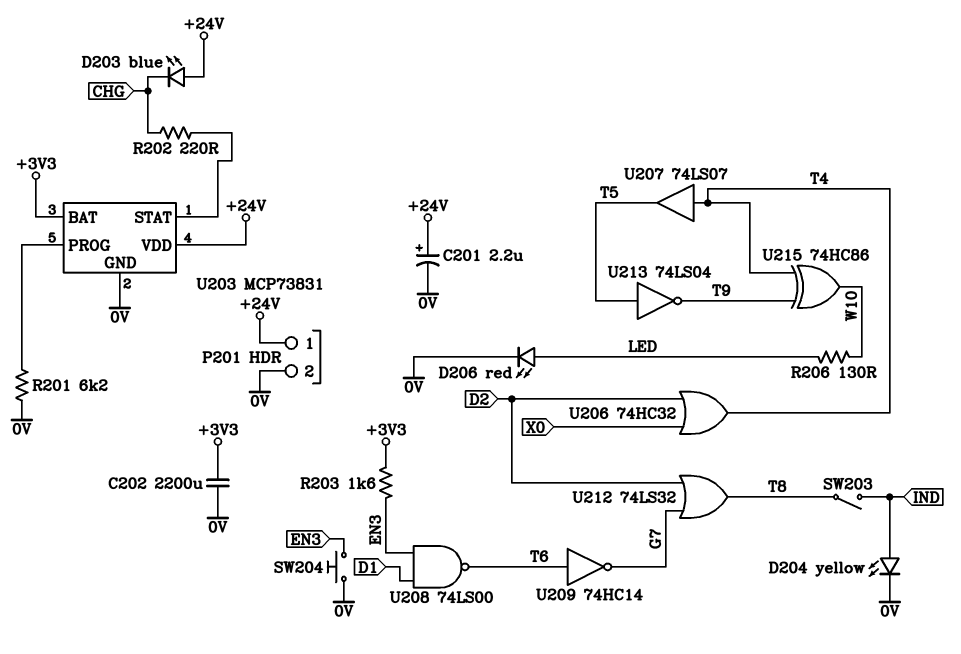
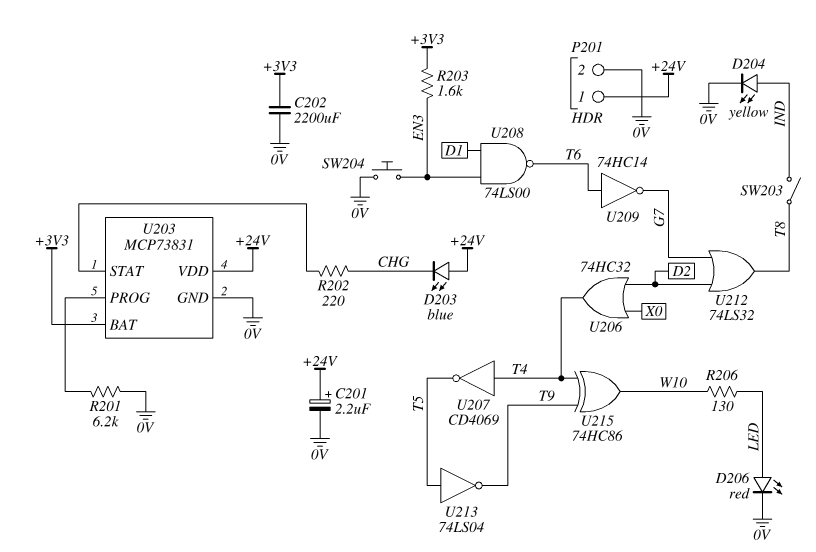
U207: buffer 74LS07 (in T4, out T5) -> NOT CD4069 (in T4, out T5)

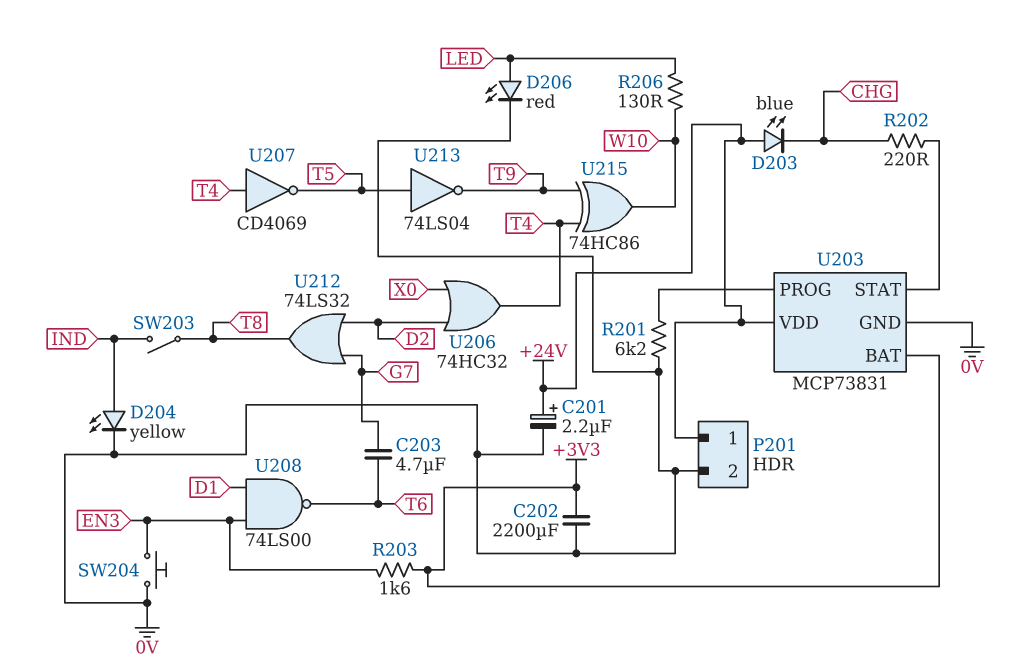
C203: none -> 4.7uF (G7, T6)
U209: NOT 74HC14 (in T6, out G7) -> none

